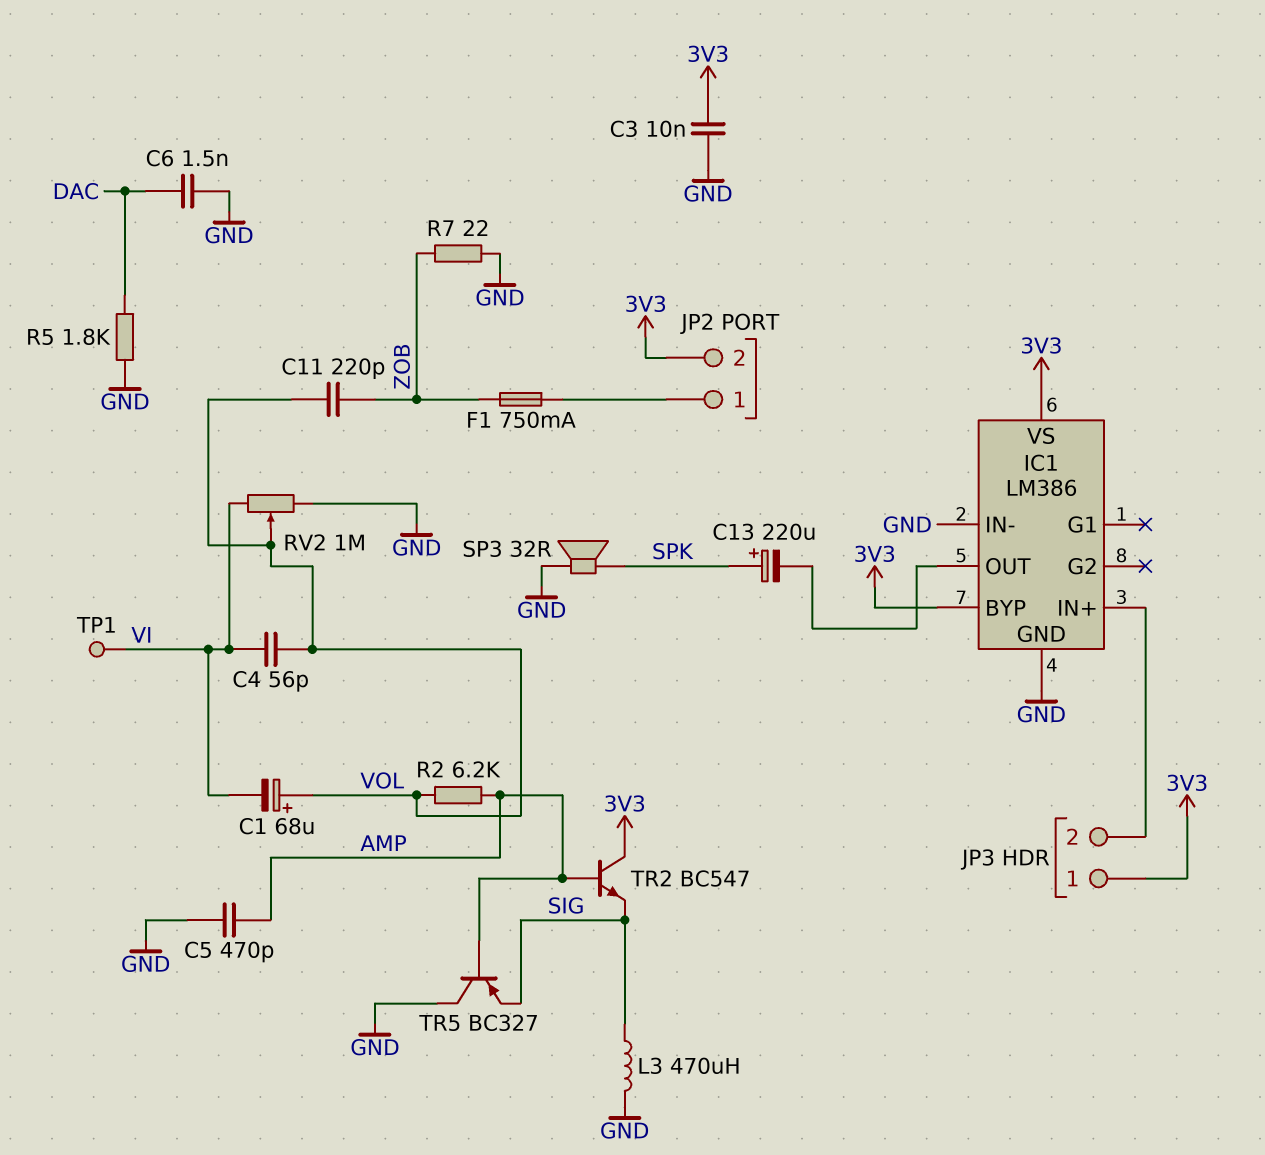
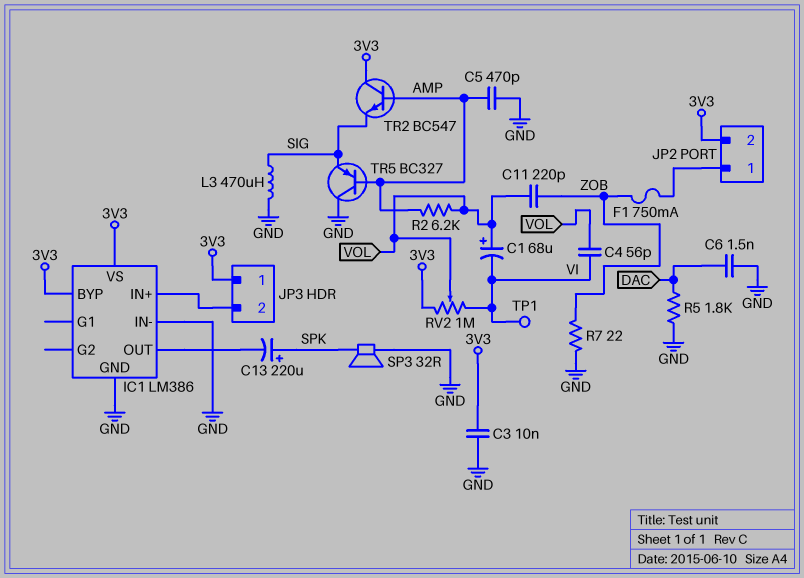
RV2: 1M (GND, VI, wiper VOL) -> 1M (3V3, VI, wiper VOL)

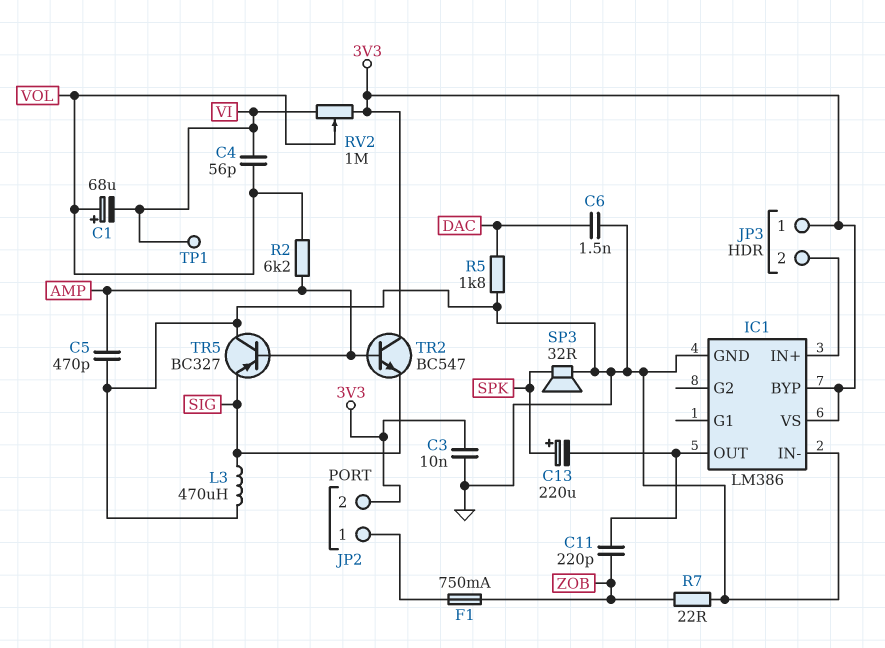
C11: 220pF (VOL, ZOB) -> 220pF (IC1/OUT, ZOB)

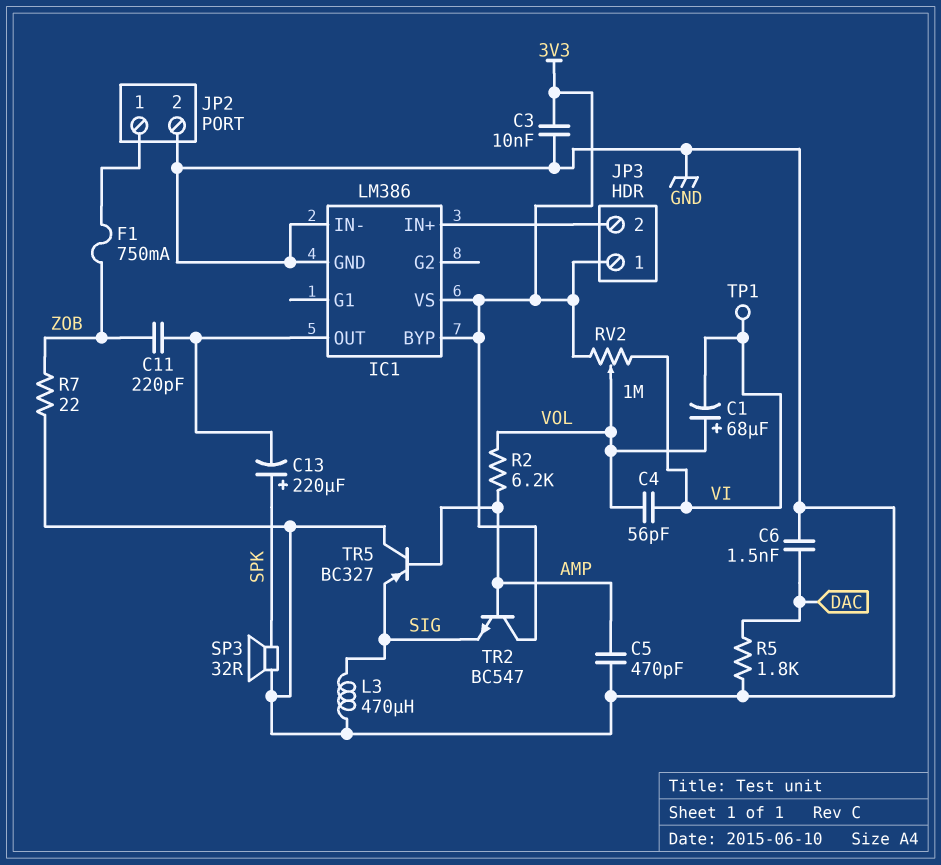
JP2 pin 2: 3V3 -> GND

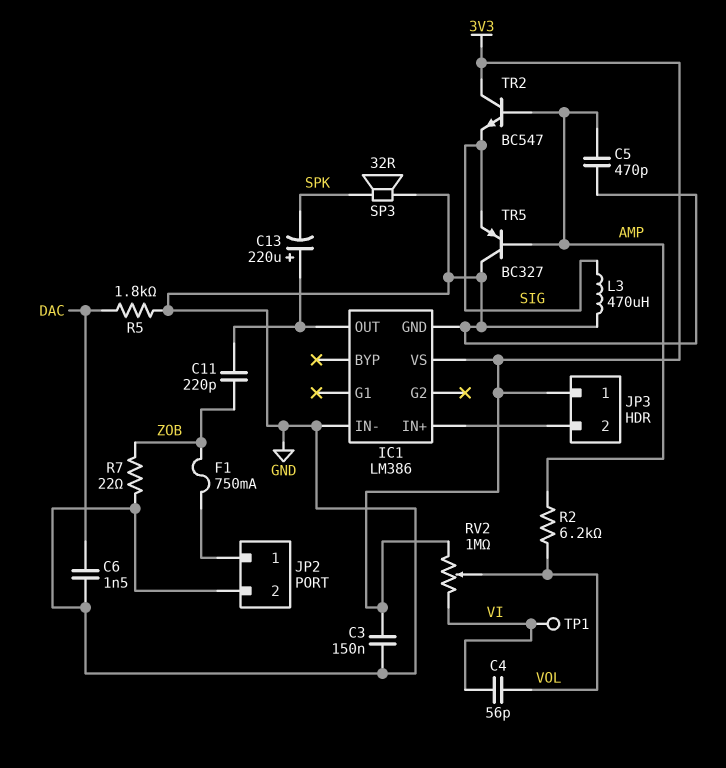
C1: 68uF (plus VOL, minus VI) -> none
C3: 10nF (3V3, GND) -> 150nF (3V3, GND)
C13: 220uF (plus SPK, minus IC1/OUT) -> 220uF (plus IC1/OUT, minus SPK)
IC1 pin BYP: 3V3 -> none

